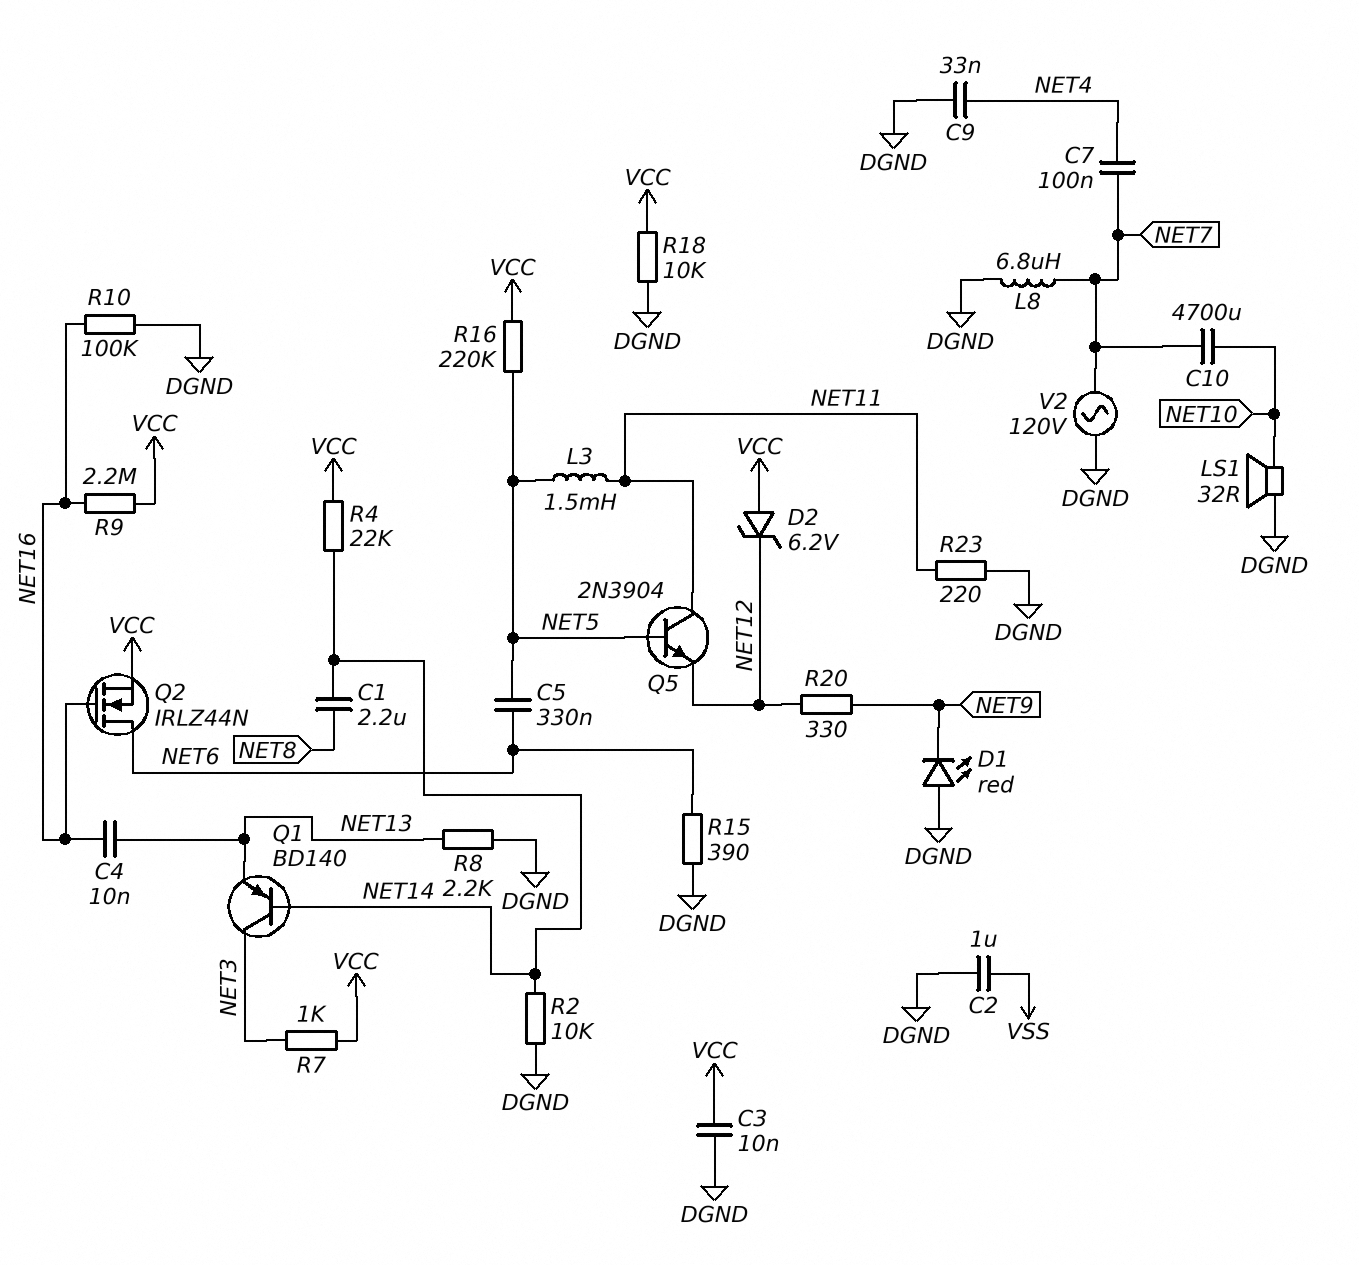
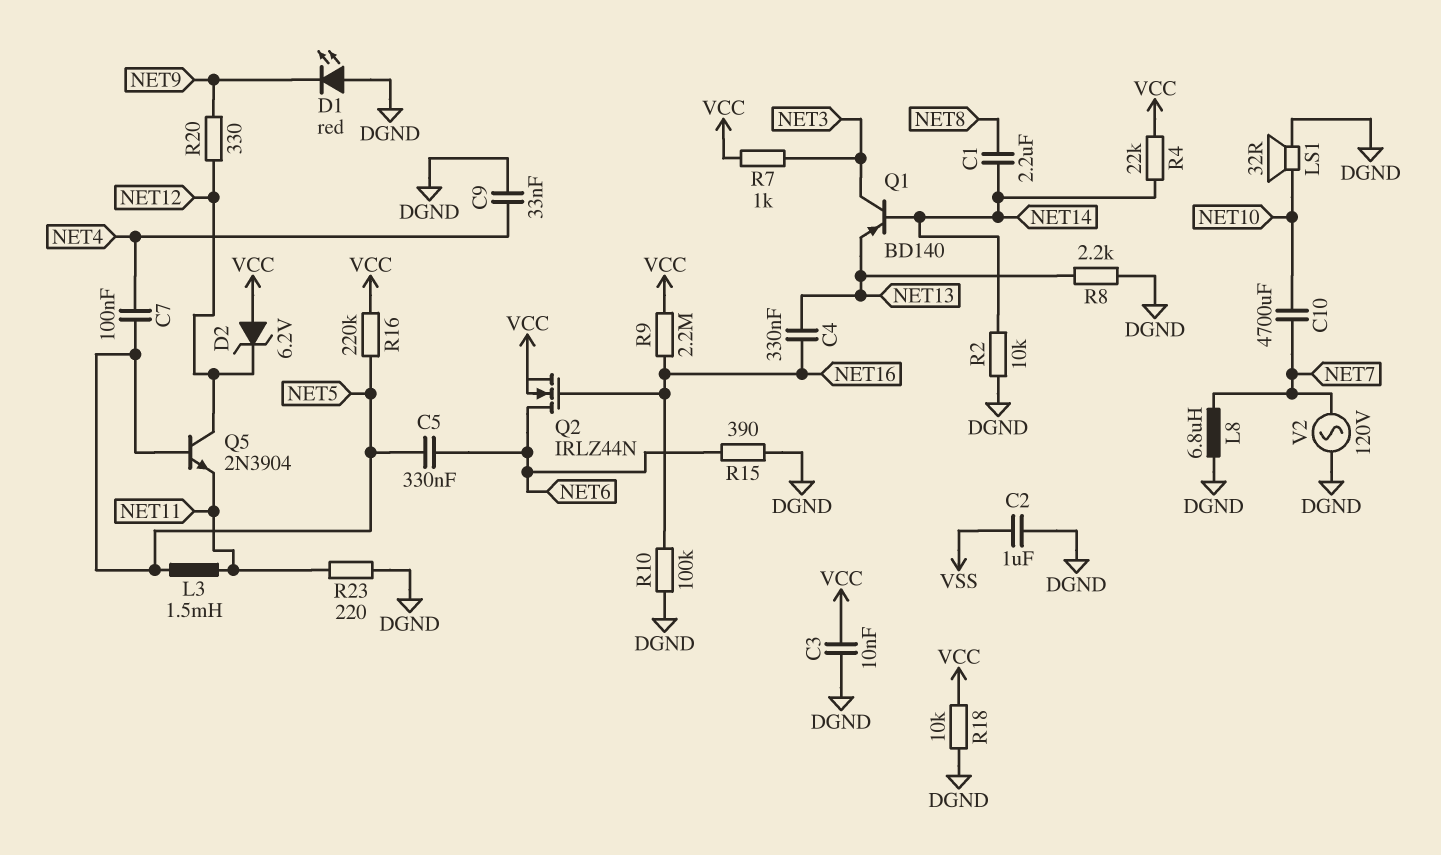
C4: 10nF (NET13, NET16) -> 330nF (NET13, NET16)
C7: 100nF (NET4, NET7) -> 100nF (NET4, NET5)
Q5: NPN 2N3904 (B NET5, C NET11, E NET12) -> NPN 2N3904 (B NET5, C NET12, E NET11)

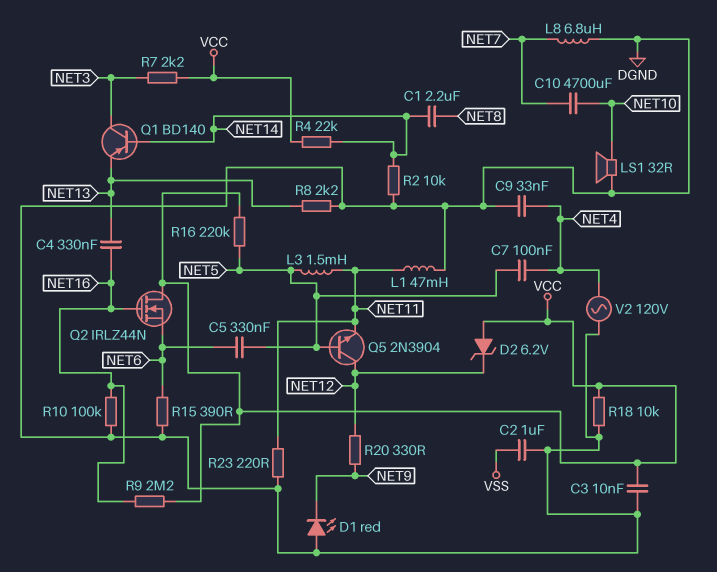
L1: none -> 47mH (DGND, NET11)
Q2: NMOS IRLZ44N (G NET16, D NET6, S VCC) -> NMOS IRLZ44N (G NET16, D VCC, S NET6)
R7: 1k (NET3, VCC) -> 2.2k (NET3, VCC)
V2: AC 120V (DGND, NET7) -> AC 120V (DGND, NET4)

